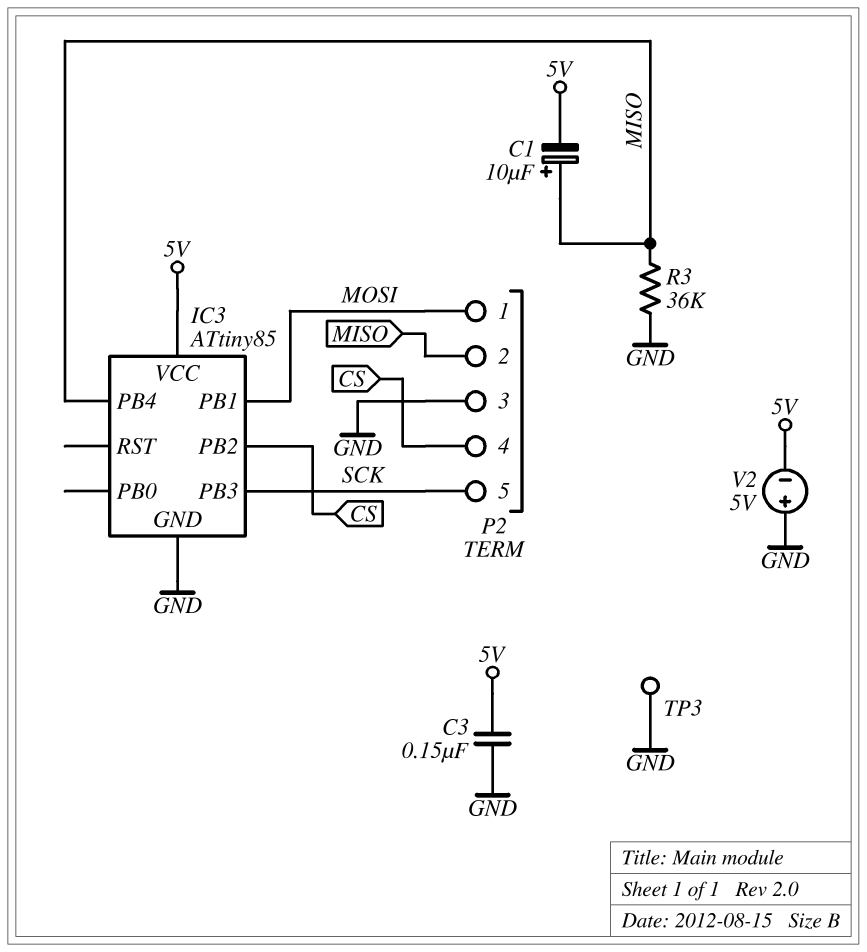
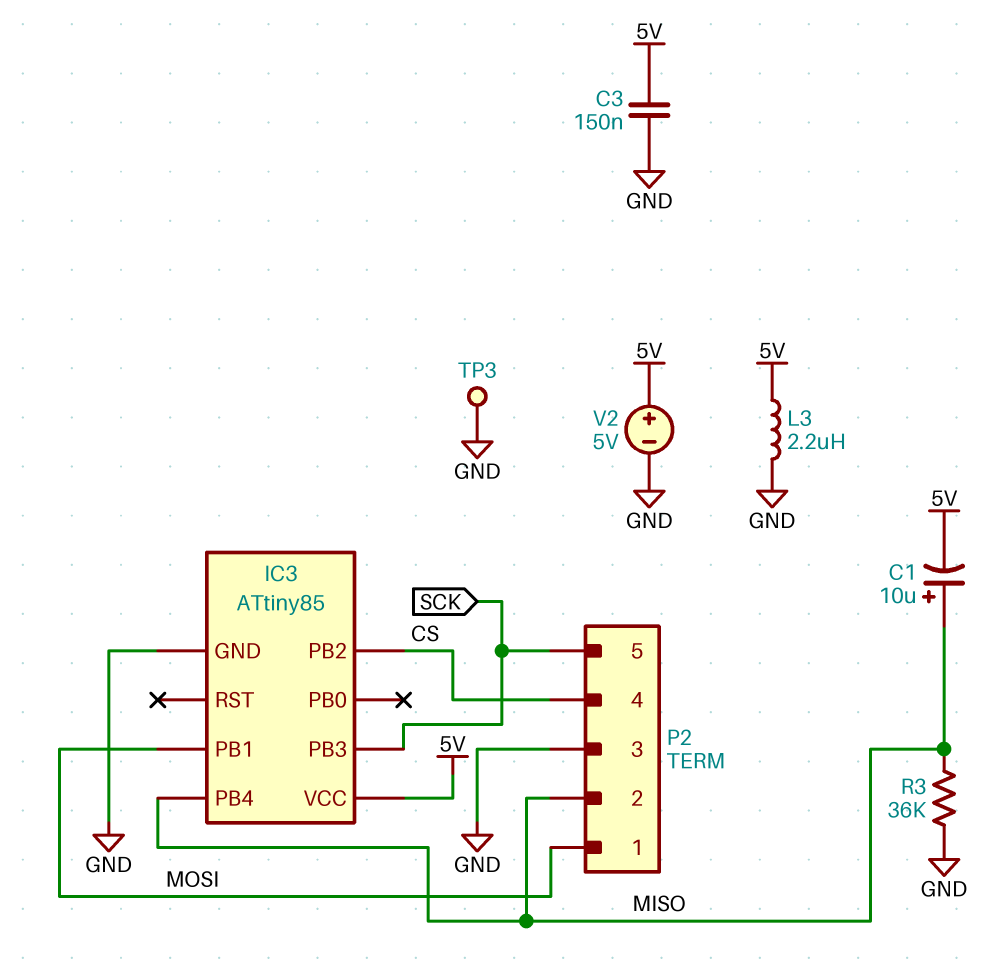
L3: none -> 2.2uH (5V, GND)
V2: 5V (plus GND, minus 5V) -> 5V (plus 5V, minus GND)

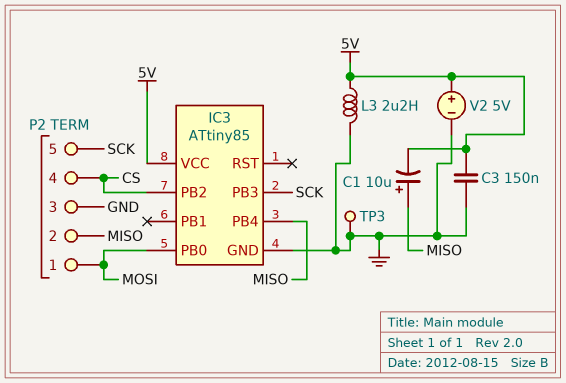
IC3 pin PB0: none -> MOSI
IC3 pin PB1: MOSI -> none
R3: 36k (GND, MISO) -> none

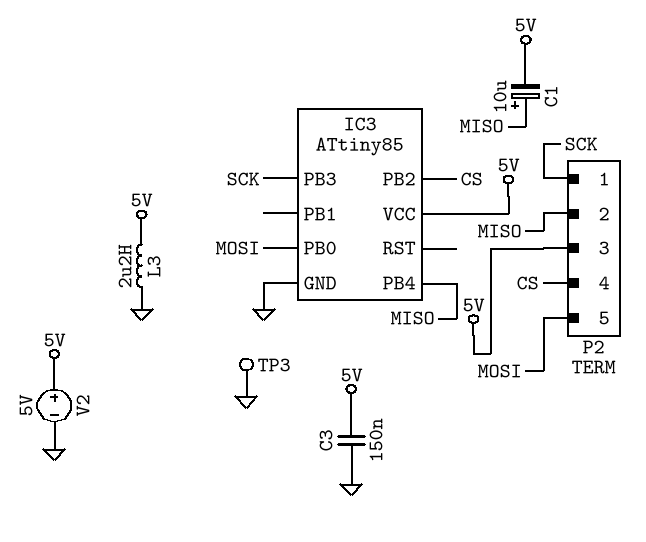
P2 pin 1: MOSI -> SCK
P2 pin 3: GND -> 5V
P2 pin 5: SCK -> MOSI

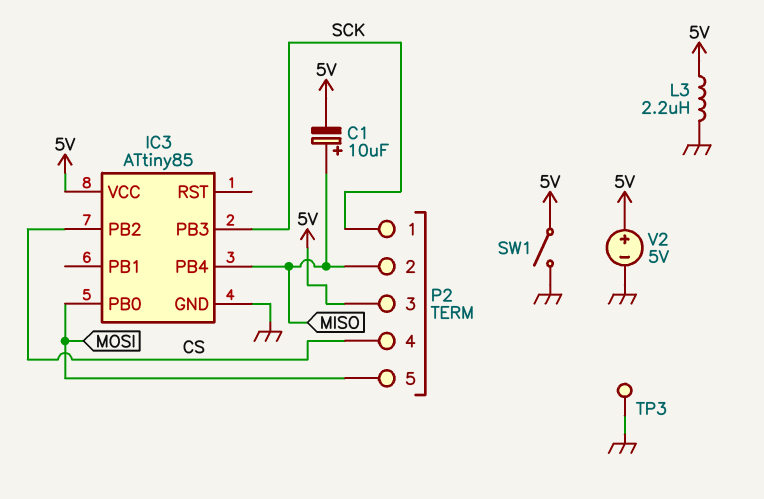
C3: 150nF (5V, GND) -> none
SW1: none -> switch (5V, GND)

